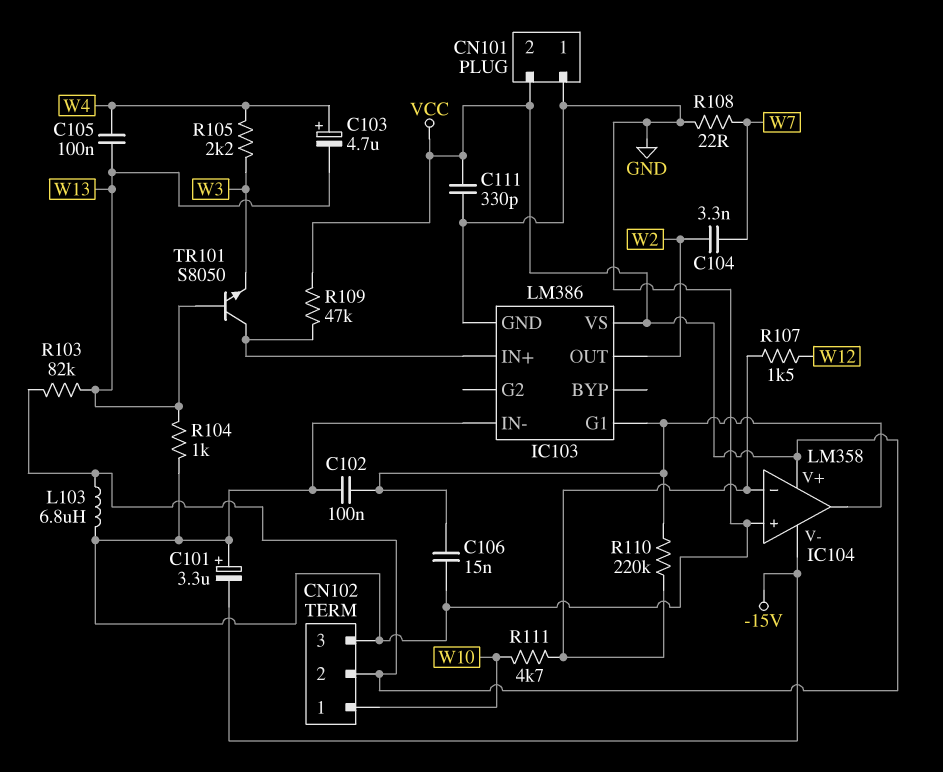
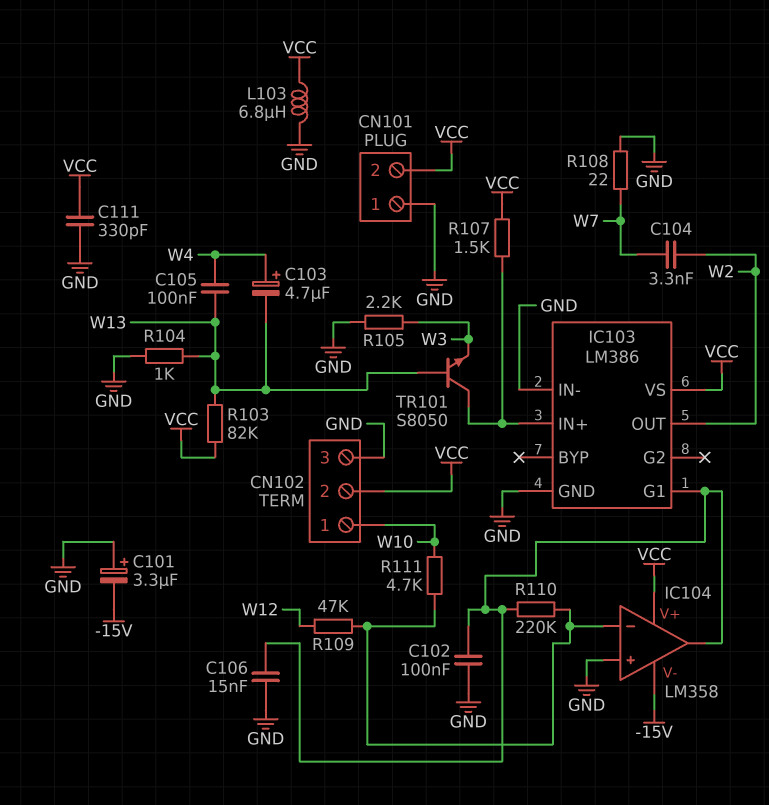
R105: 2.2k (W3, W4) -> 2.2k (GND, W3)
R107: 1.5k (IC104/in-, W12) -> 1.5k (IC103/IN+, VCC)
R109: 47k (IC103/IN+, VCC) -> 47k (IC104/in-, W12)

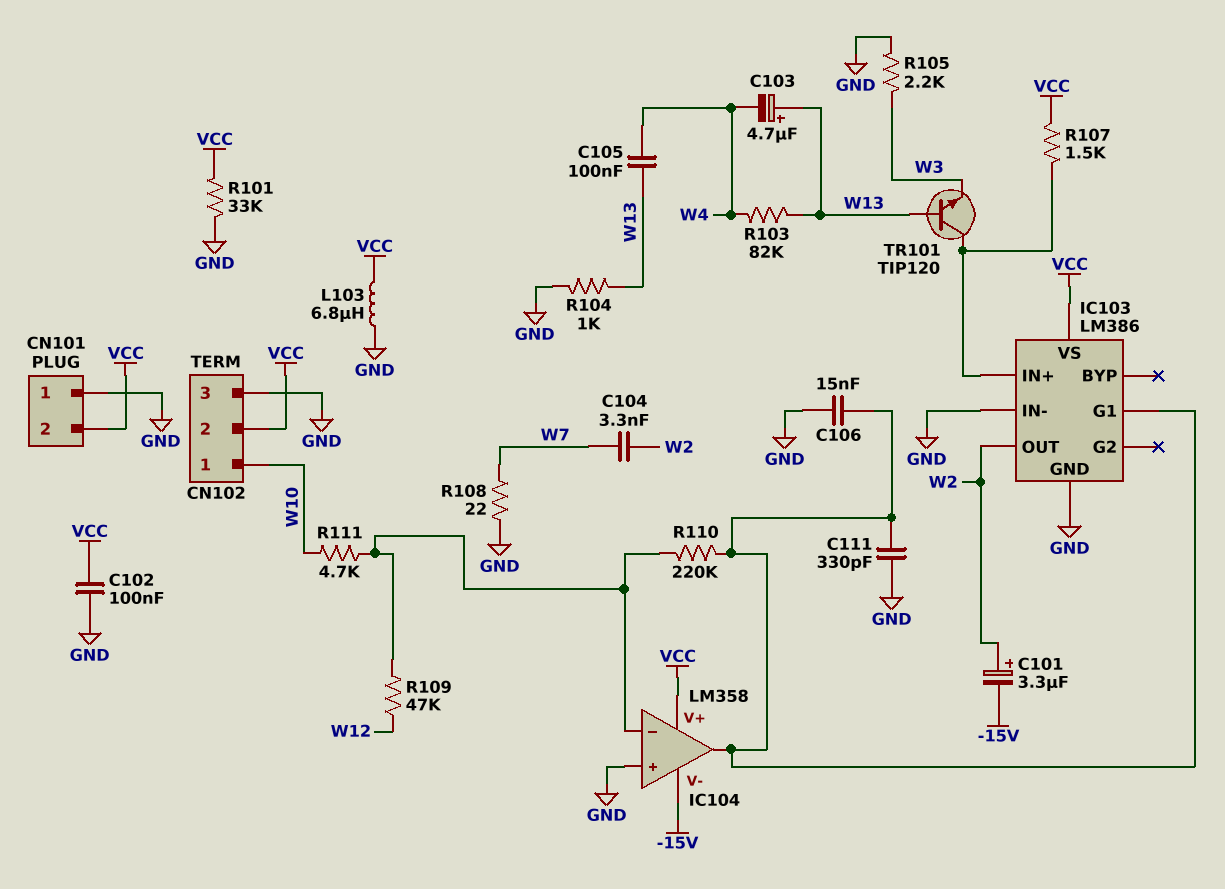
C101: 3.3uF (plus GND, minus -15V) -> 3.3uF (plus W2, minus -15V)
C102: 100nF (GND, IC103/G1) -> 100nF (GND, VCC)
C103: 4.7uF (plus W4, minus W13) -> 4.7uF (plus W13, minus W4)
C111: 330pF (GND, VCC) -> 330pF (GND, IC103/G1)
R101: none -> 33k (GND, VCC)
R103: 82k (VCC, W13) -> 82k (W4, W13)
TR101: NPN S8050 (B W13, C IC103/IN+, E W3) -> NPN TIP120 (B W13, C IC103/IN+, E W3)

